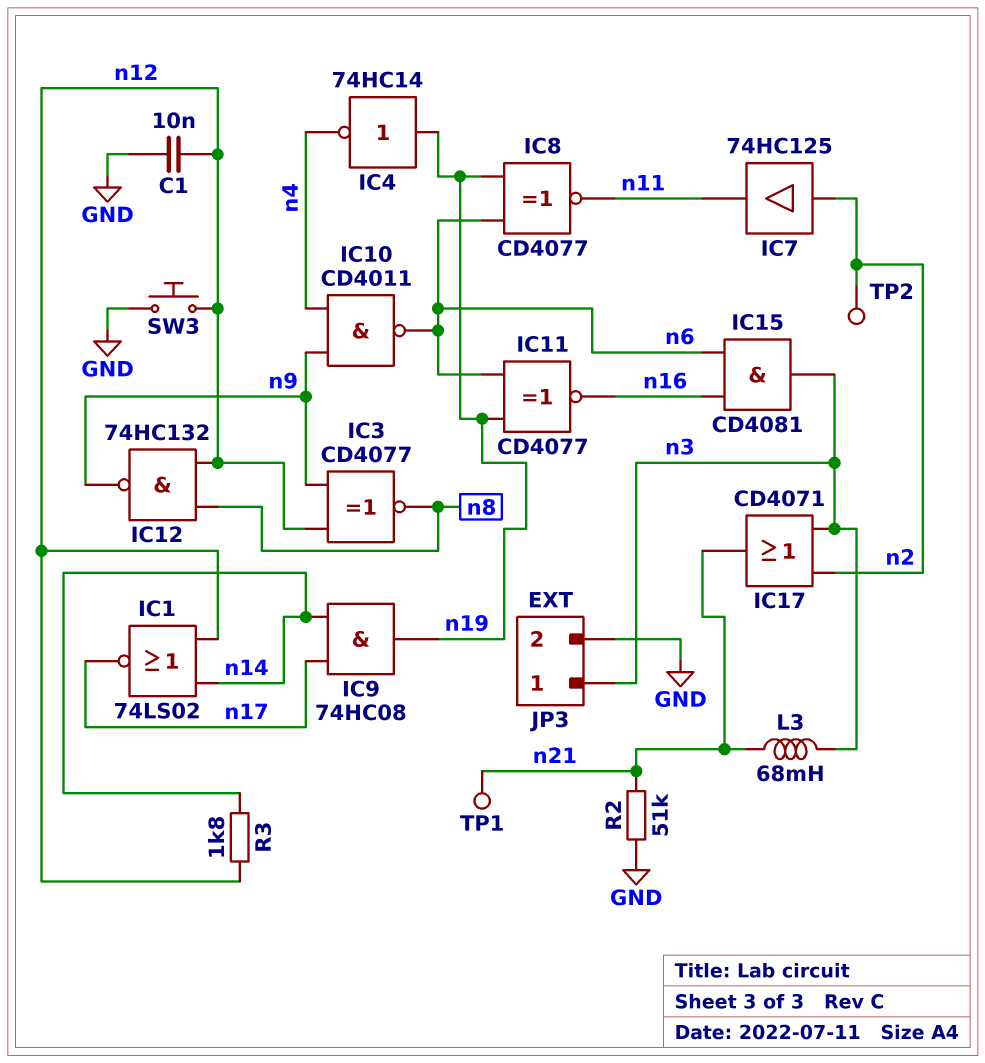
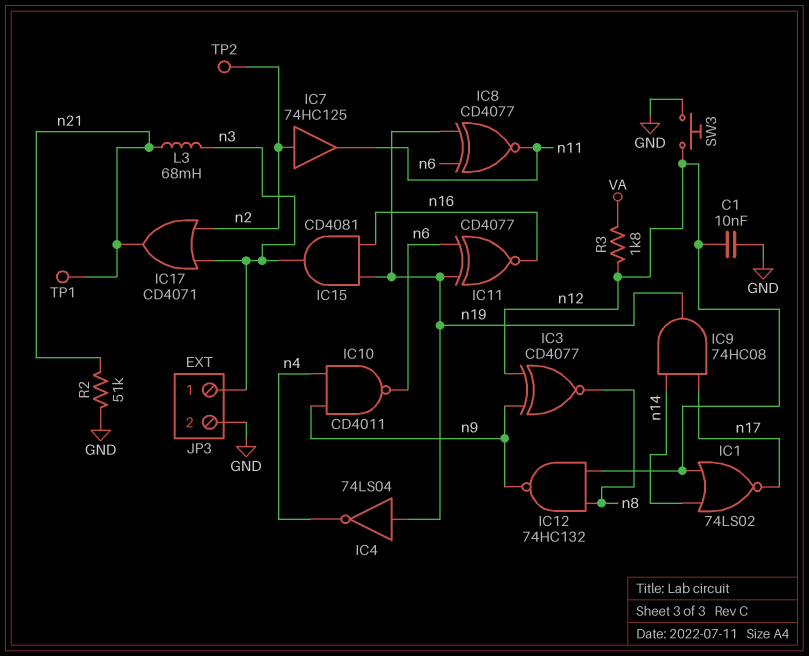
IC4: NOT 74HC14 (in n19, out n4) -> NOT 74LS04 (in n19, out n4)
IC15: AND CD4081 (in n6, in n16, out n3) -> AND CD4081 (in n16, in n19, out n3)
R3: 1.8k (n12, n14) -> 1.8k (VA, n12)

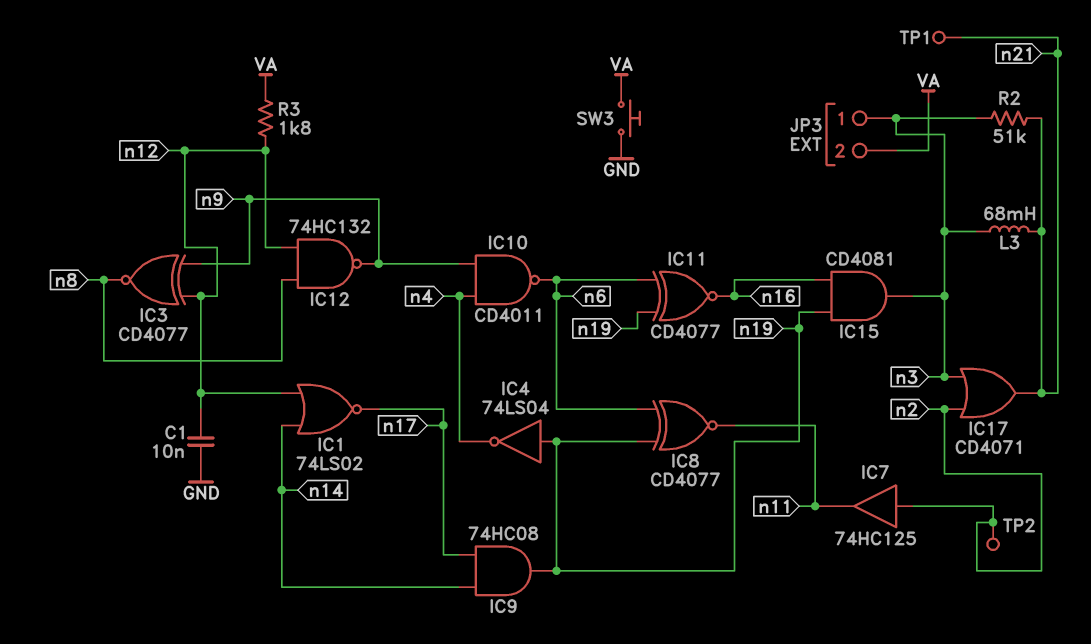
JP3 pin 2: GND -> VA
R2: 51k (GND, n21) -> 51k (n3, n21)
SW3: button (GND, n12) -> button (GND, VA)

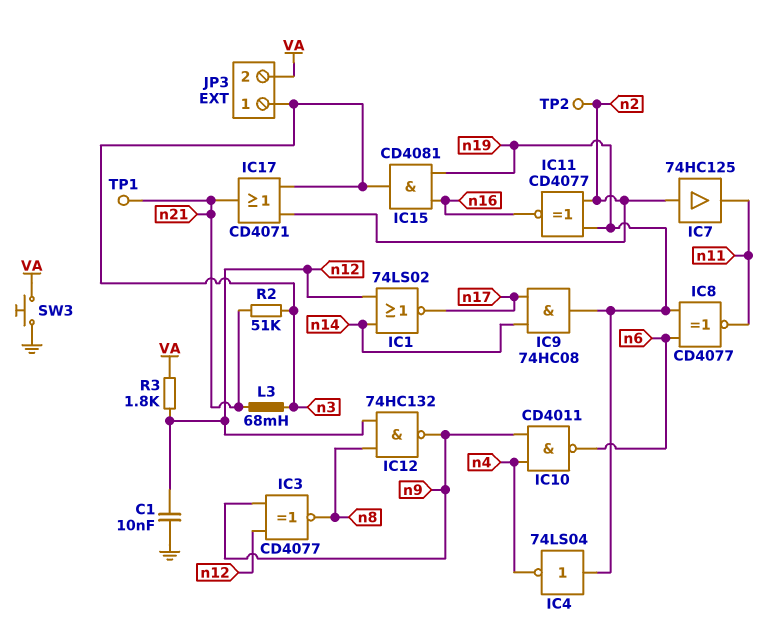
IC11: XNOR CD4077 (in n6, in n19, out n16) -> XNOR CD4077 (in n2, in n19, out n16)

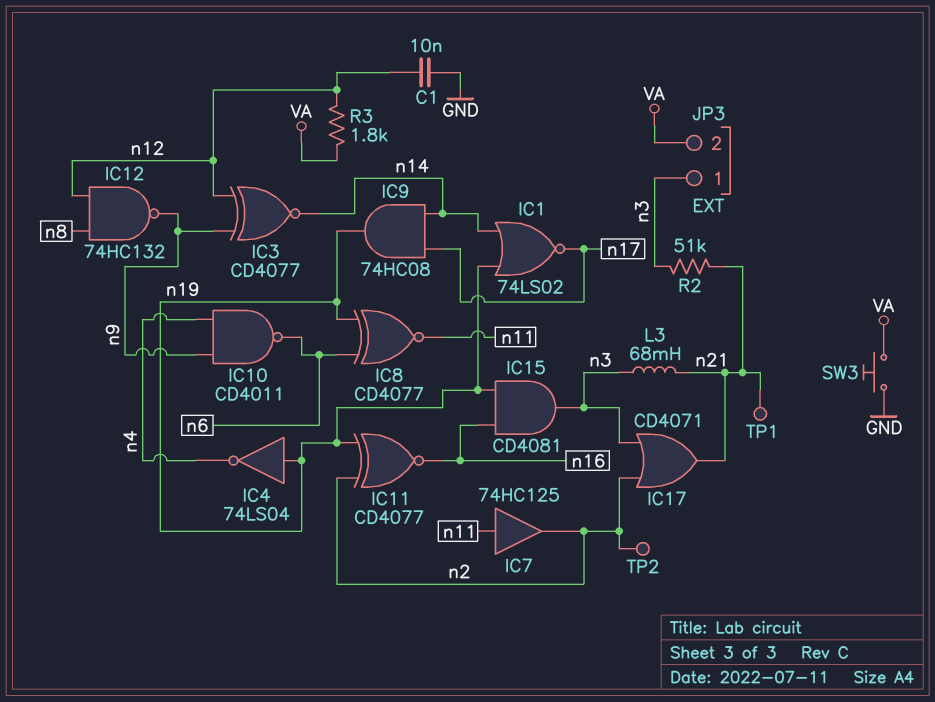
IC1: NOR 74LS02 (in n12, in n14, out n17) -> NOR 74LS02 (in n14, in n19, out n17)
IC3: XNOR CD4077 (in n9, in n12, out n8) -> XNOR CD4077 (in n9, in n12, out n14)
IC7: buffer 74HC125 (in n2, out n11) -> buffer 74HC125 (in n11, out n2)

